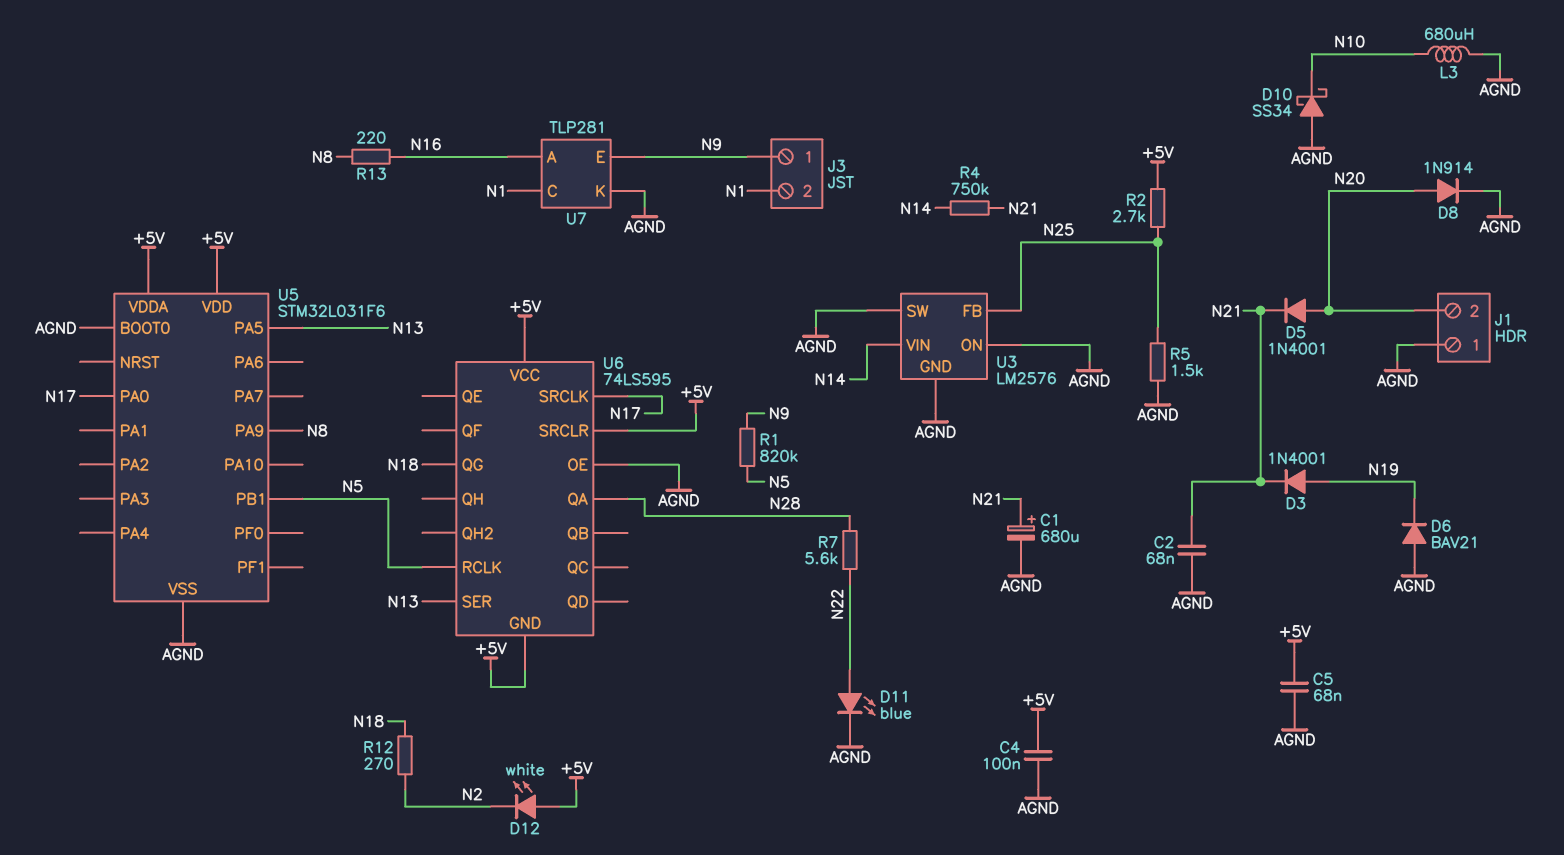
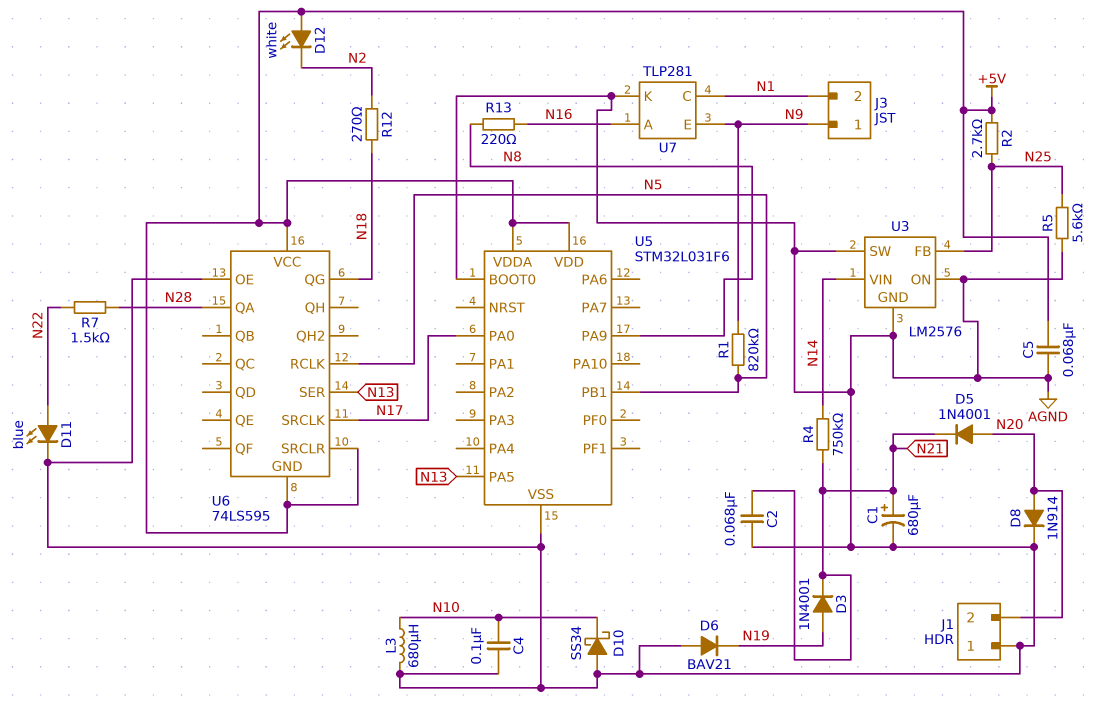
C4: 100nF (+5V, AGND) -> 100nF (AGND, N10)
R5: 1.5k (AGND, N25) -> 5.6k (AGND, N25)
R7: 5.6k (N22, N28) -> 1.5k (N22, N28)

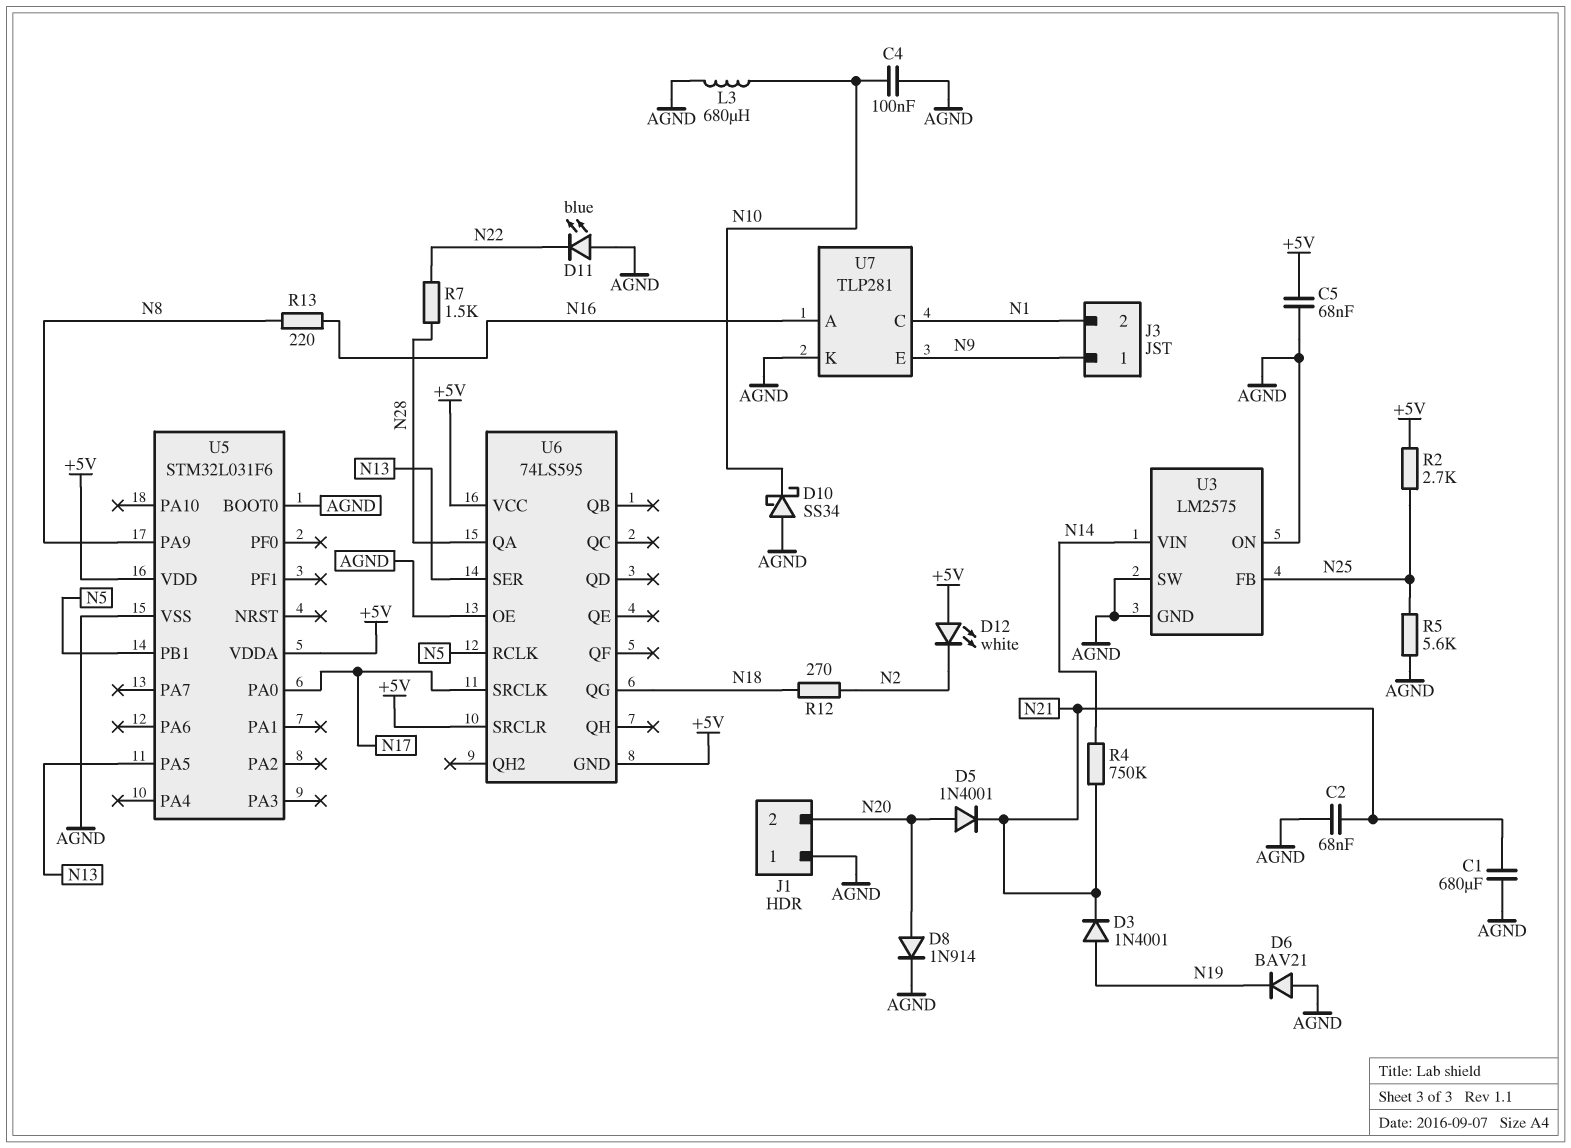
C1: 680uF (plus N21, minus AGND) -> 680uF (AGND, N21)
D11: LED blue (A N22, K AGND) -> LED blue (A AGND, K N22)
R1: 820k (N5, N9) -> none
U3: LM2576 -> LM2575

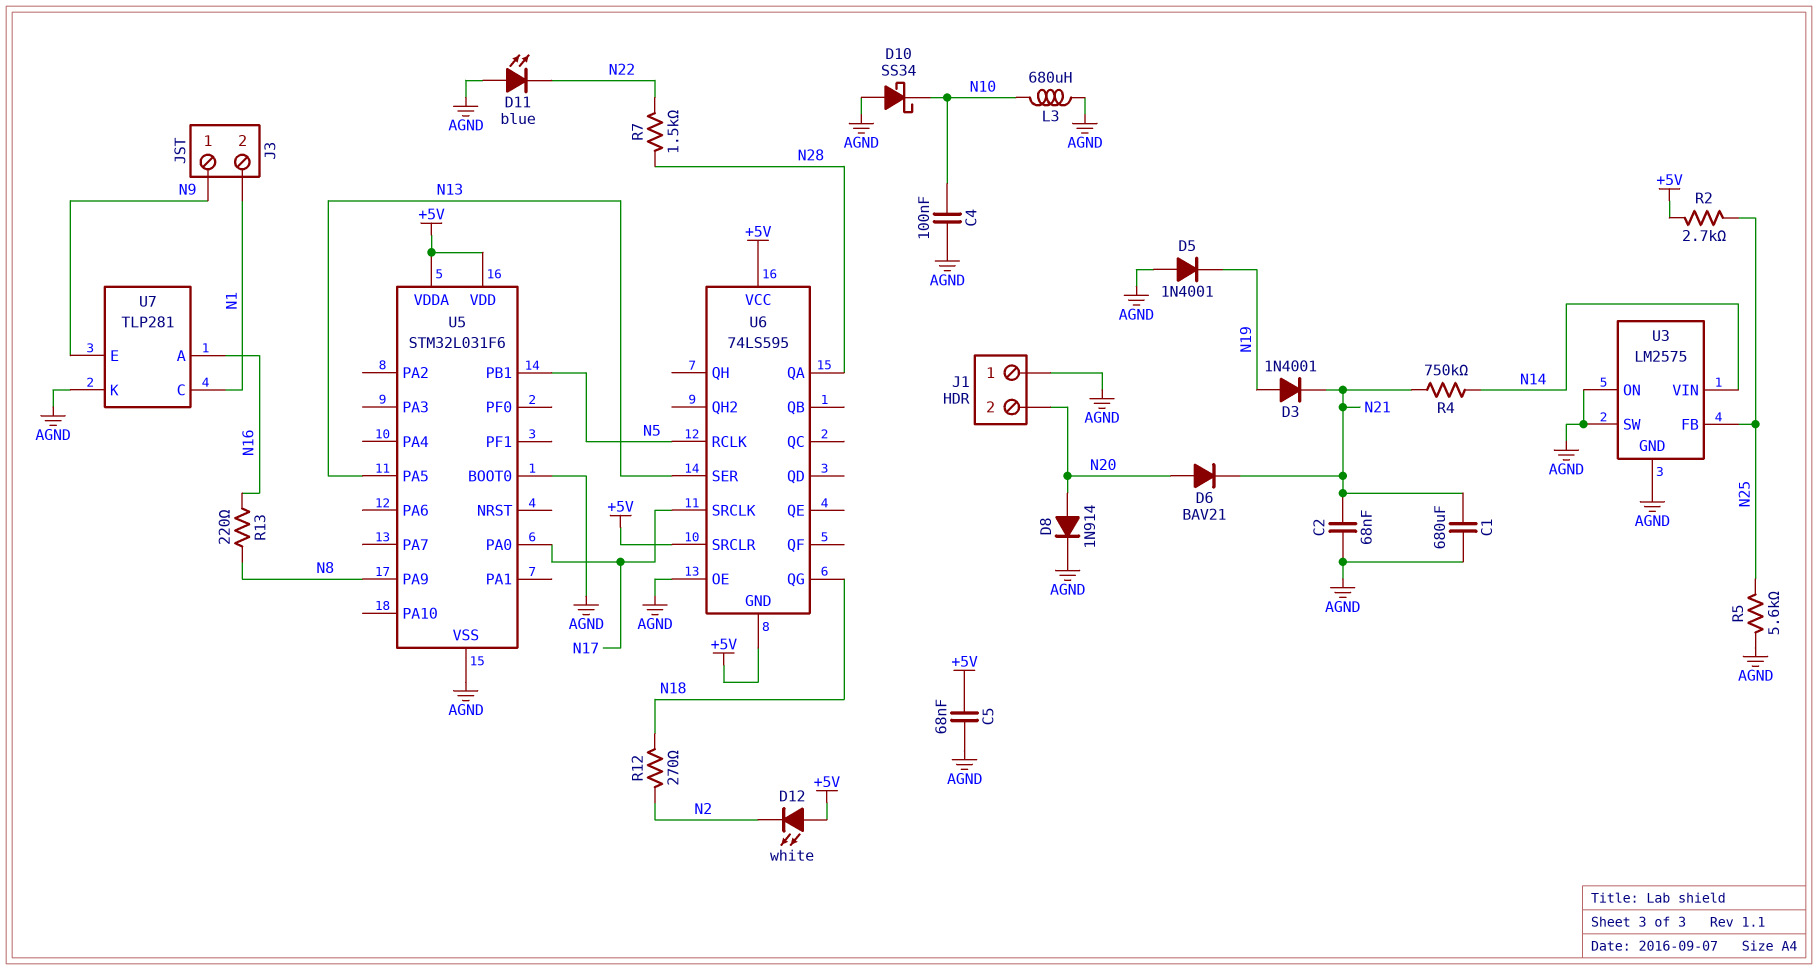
D5: diode 1N4001 (A N20, K N21) -> diode 1N4001 (A AGND, K N19)
D6: diode BAV21 (A AGND, K N19) -> diode BAV21 (A N20, K N21)

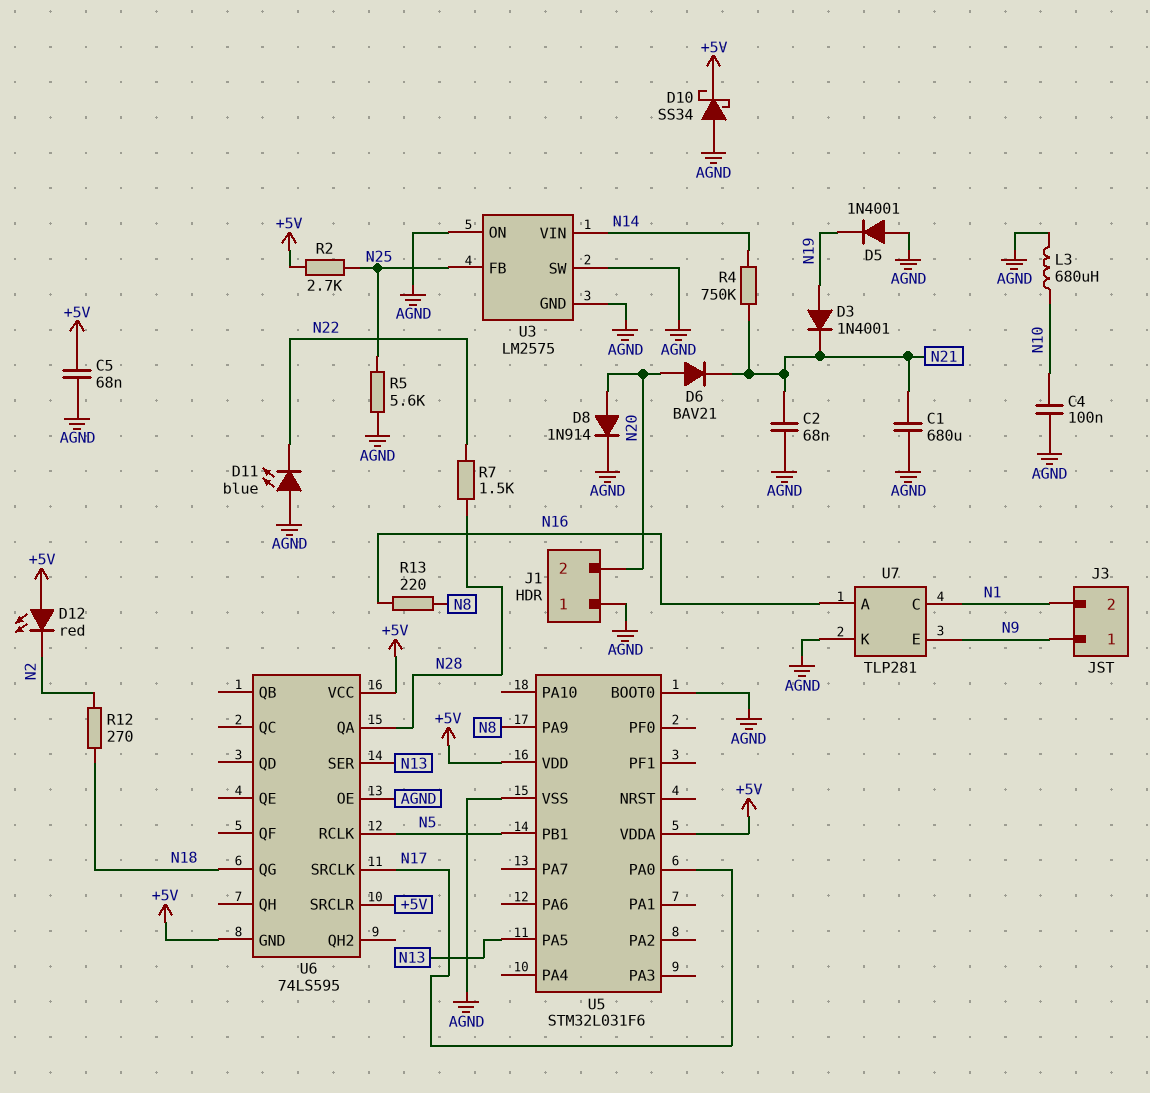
D10: schottky SS34 (A AGND, K N10) -> schottky SS34 (A AGND, K +5V)
D12: LED white (A +5V, K N2) -> LED red (A +5V, K N2)

